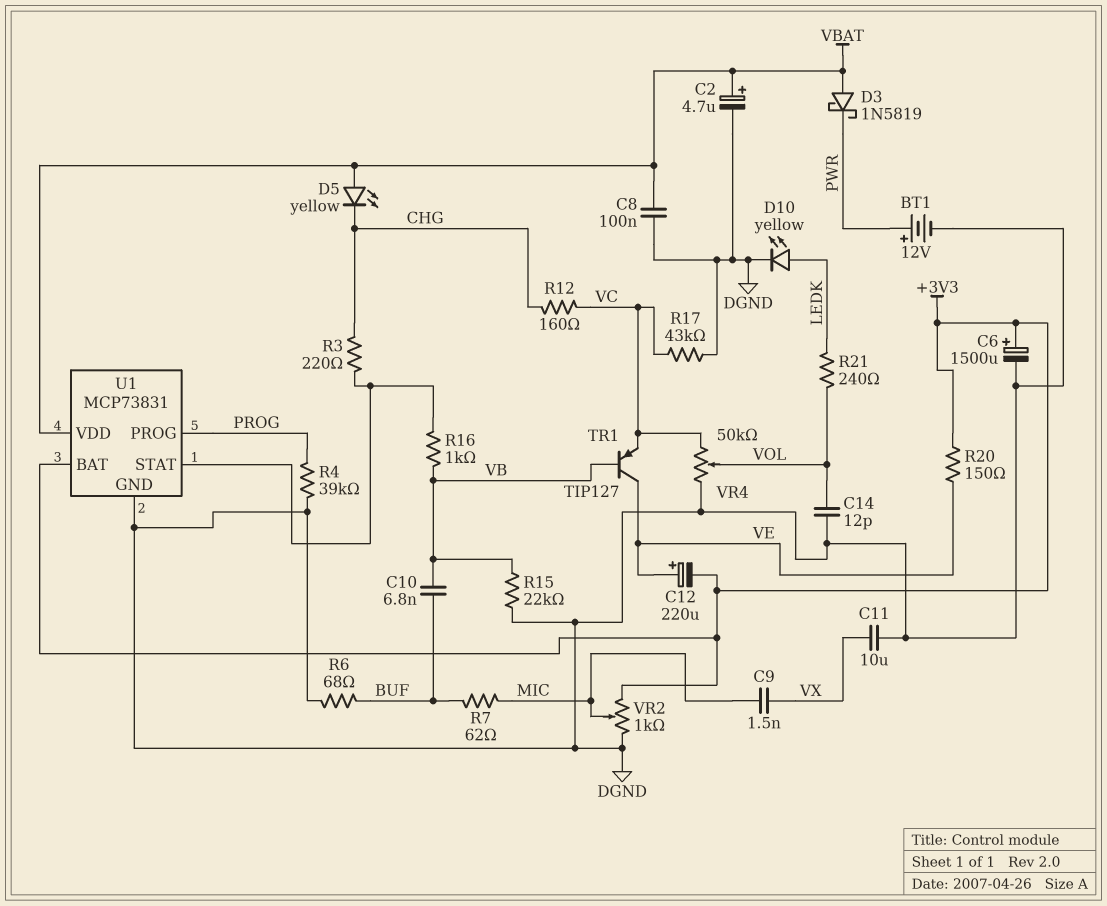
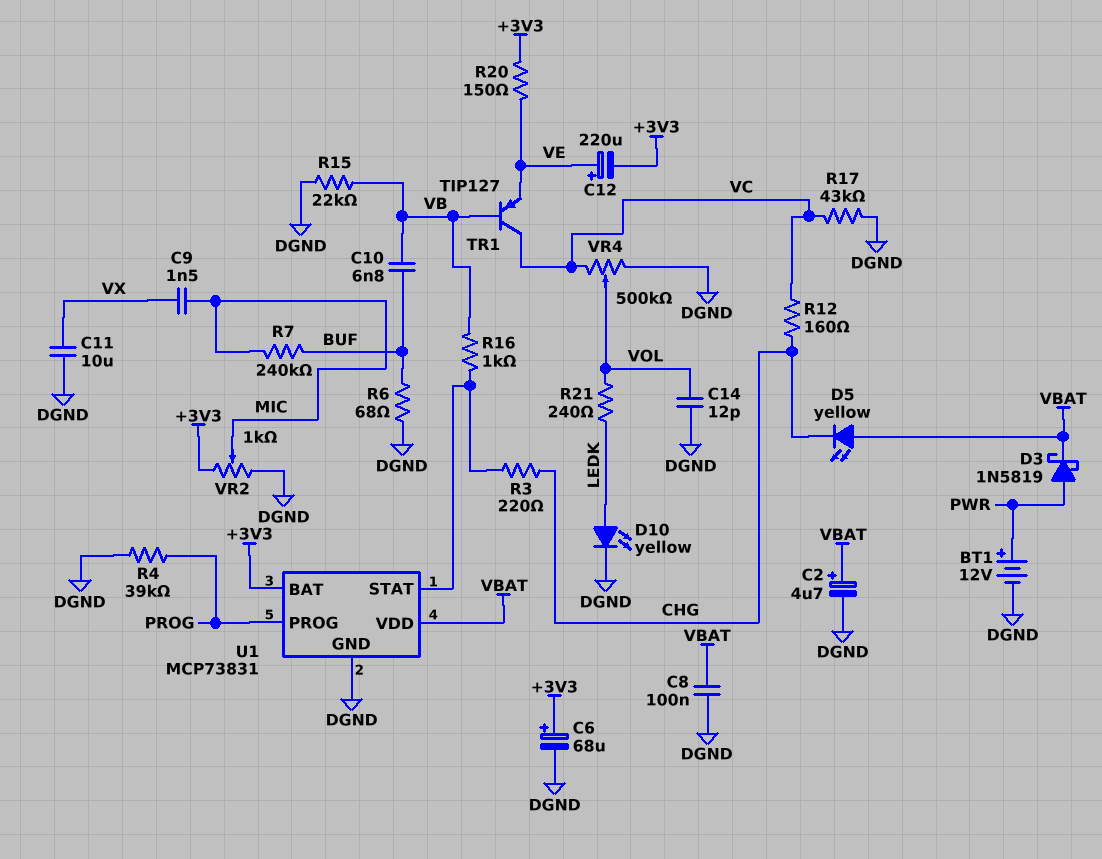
C6: 1500uF (plus +3V3, minus DGND) -> 68uF (plus +3V3, minus DGND)
D3: schottky 1N5819 (A VBAT, K PWR) -> schottky 1N5819 (A PWR, K VBAT)
R7: 62 (BUF, MIC) -> 240k (BUF, MIC)
TR1: PNP TIP127 (B VB, C VE, E VC) -> PNP TIP127 (B VB, C VC, E VE)
VR4: 50k (DGND, VC, wiper VOL) -> 500k (DGND, VC, wiper VOL)

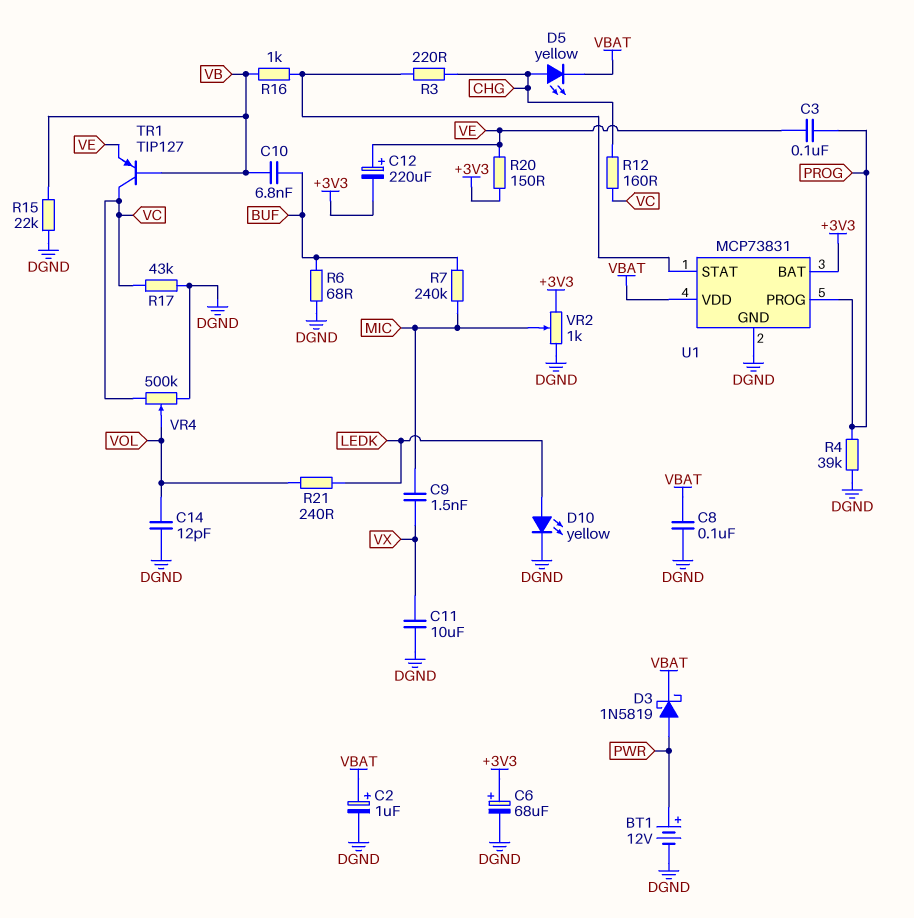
C2: 4.7uF (plus VBAT, minus DGND) -> 1uF (plus VBAT, minus DGND)
C3: none -> 100nF (PROG, VE)
D5: LED yellow (A VBAT, K CHG) -> LED yellow (A CHG, K VBAT)

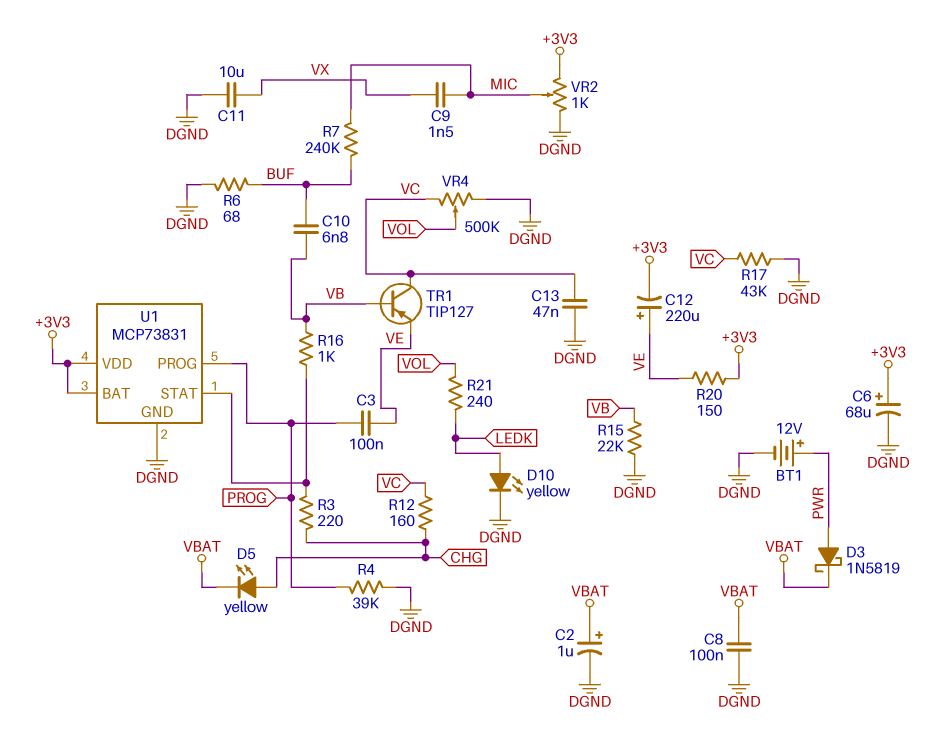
C13: none -> 47nF (DGND, VC)
C14: 12pF (DGND, VOL) -> none
U1 pin VDD: VBAT -> +3V3

